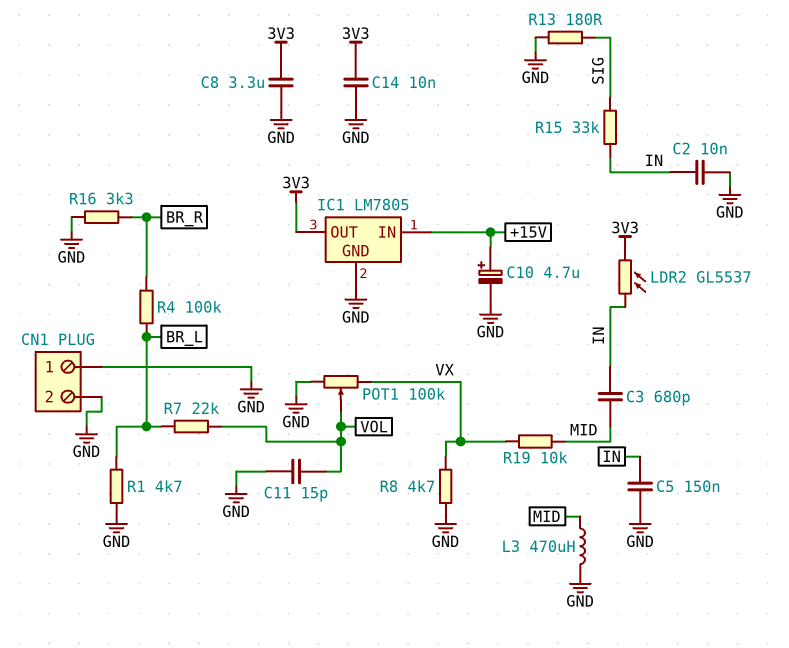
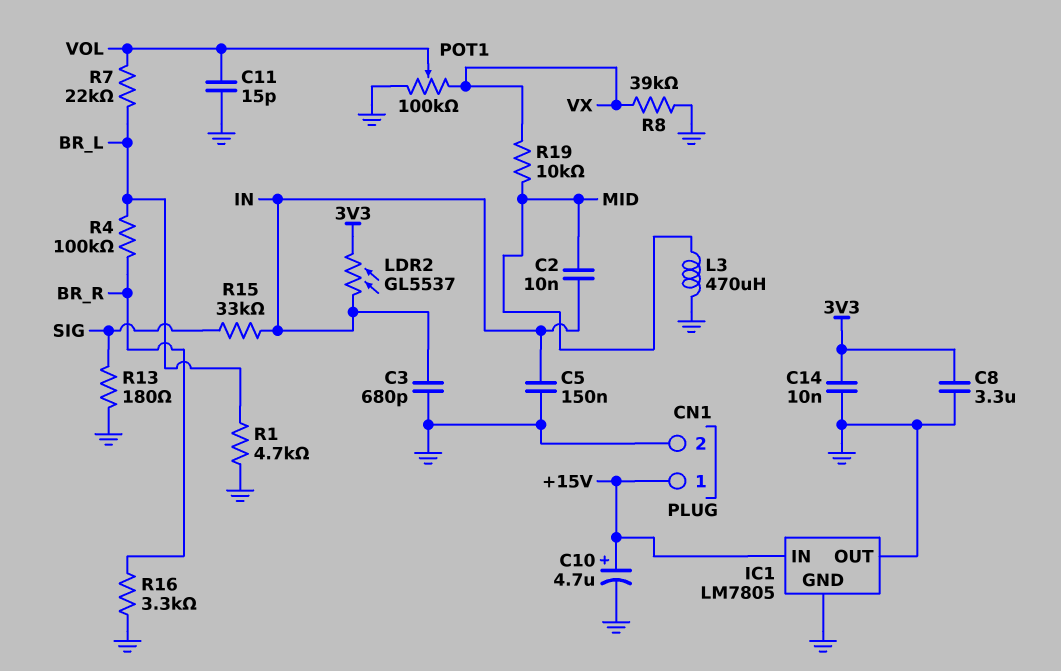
C2: 10nF (GND, IN) -> 10nF (IN, MID)
C3: 680pF (IN, MID) -> 680pF (GND, IN)
CN1 pin 1: GND -> +15V
IC1 pin OUT: 3V3 -> GND
R8: 4.7k (GND, VX) -> 39k (GND, VX)

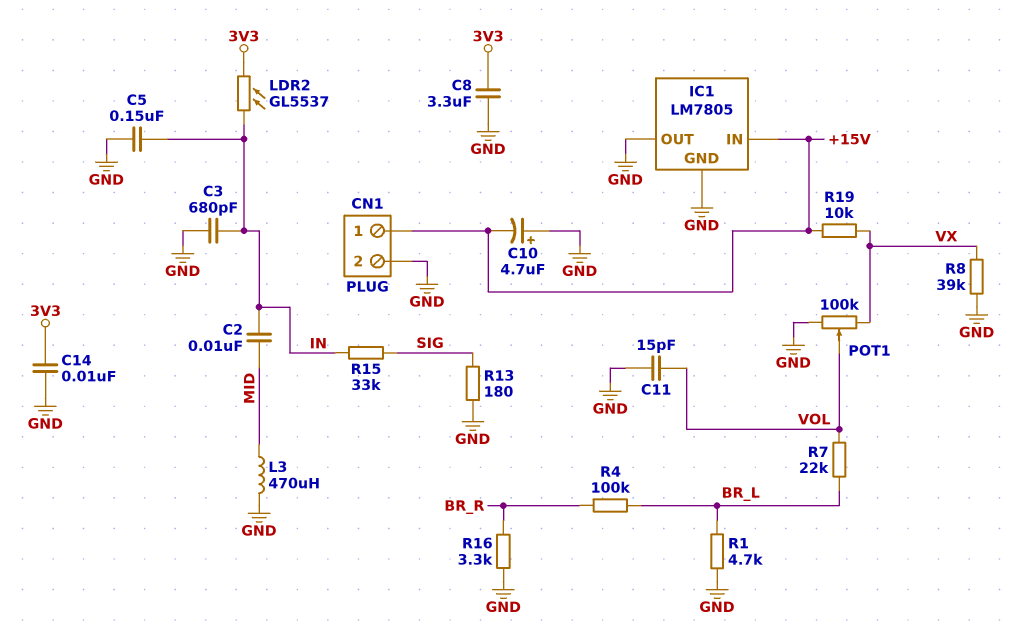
C10: 4.7uF (plus +15V, minus GND) -> 4.7uF (plus GND, minus +15V)
R19: 10k (MID, VX) -> 10k (+15V, VX)

